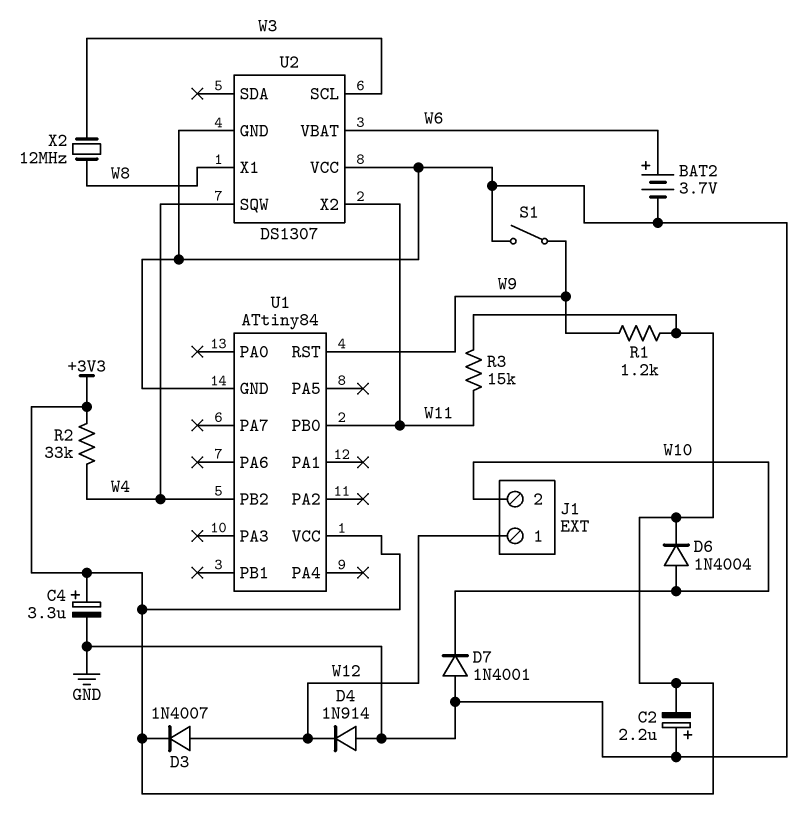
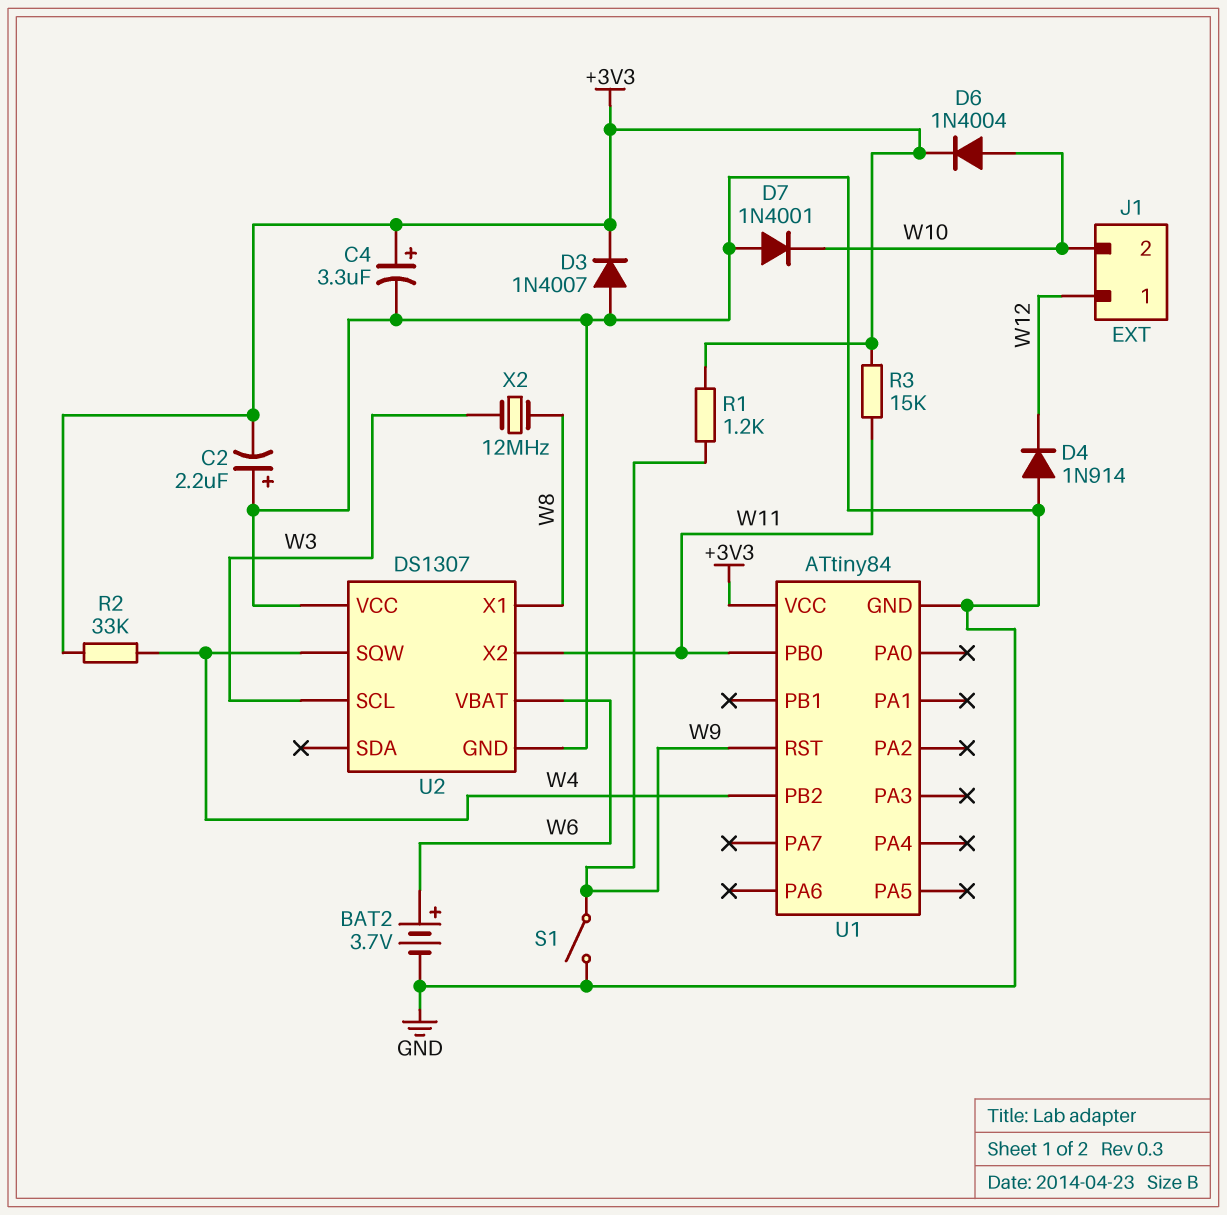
D3: diode 1N4007 (A W12, K +3V3) -> diode 1N4007 (A GND, K +3V3)

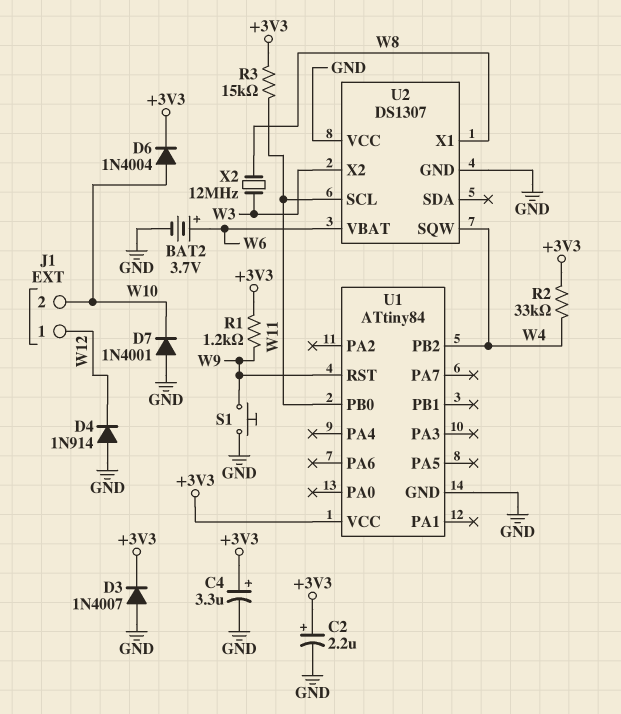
C2: 2.2uF (plus GND, minus +3V3) -> 2.2uF (plus +3V3, minus GND)
S1: switch (GND, W9) -> button (GND, W9)
U2 pin SCL: W3 -> W11
U2 pin X2: W11 -> W3

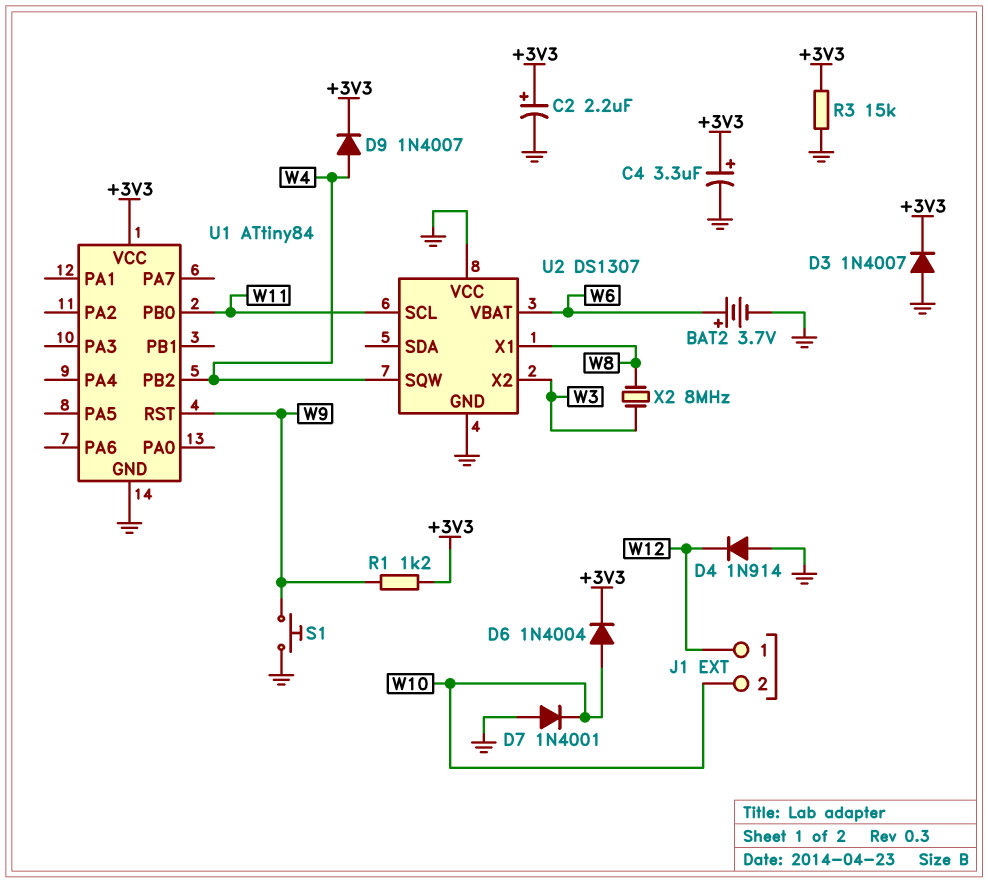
D9: none -> diode 1N4007 (A W4, K +3V3)
R2: 33k (+3V3, W4) -> none
R3: 15k (+3V3, W11) -> 15k (+3V3, GND)
X2: 12MHz (W3, W8) -> 8MHz (W3, W8)

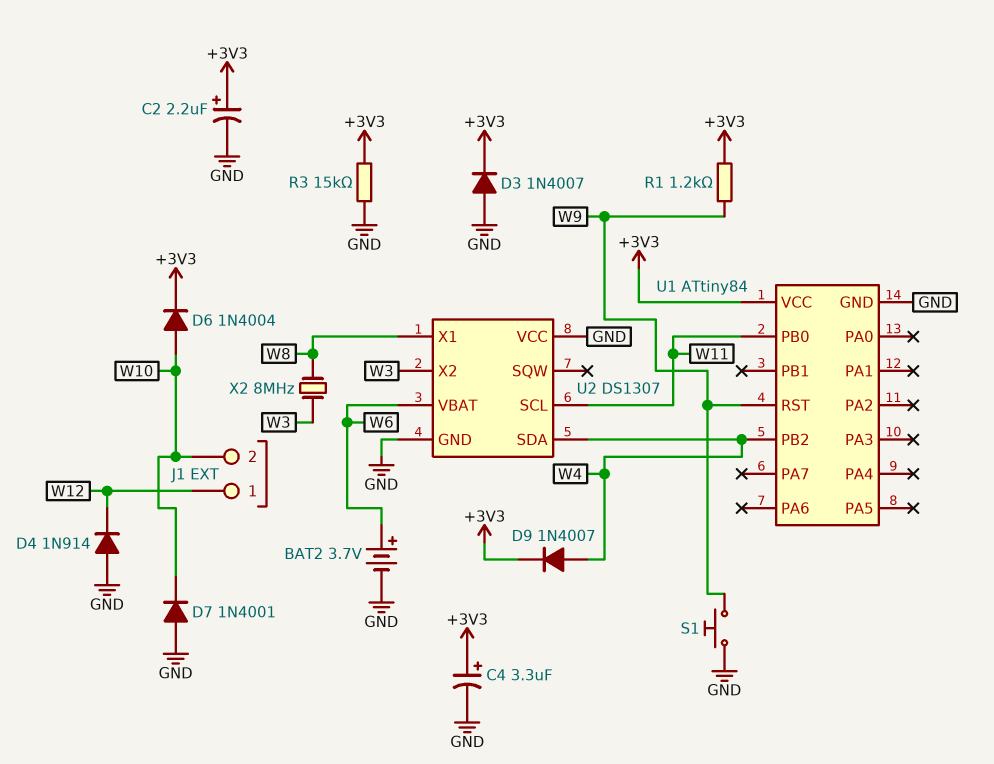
U2 pin SDA: none -> W4
U2 pin SQW: W4 -> none

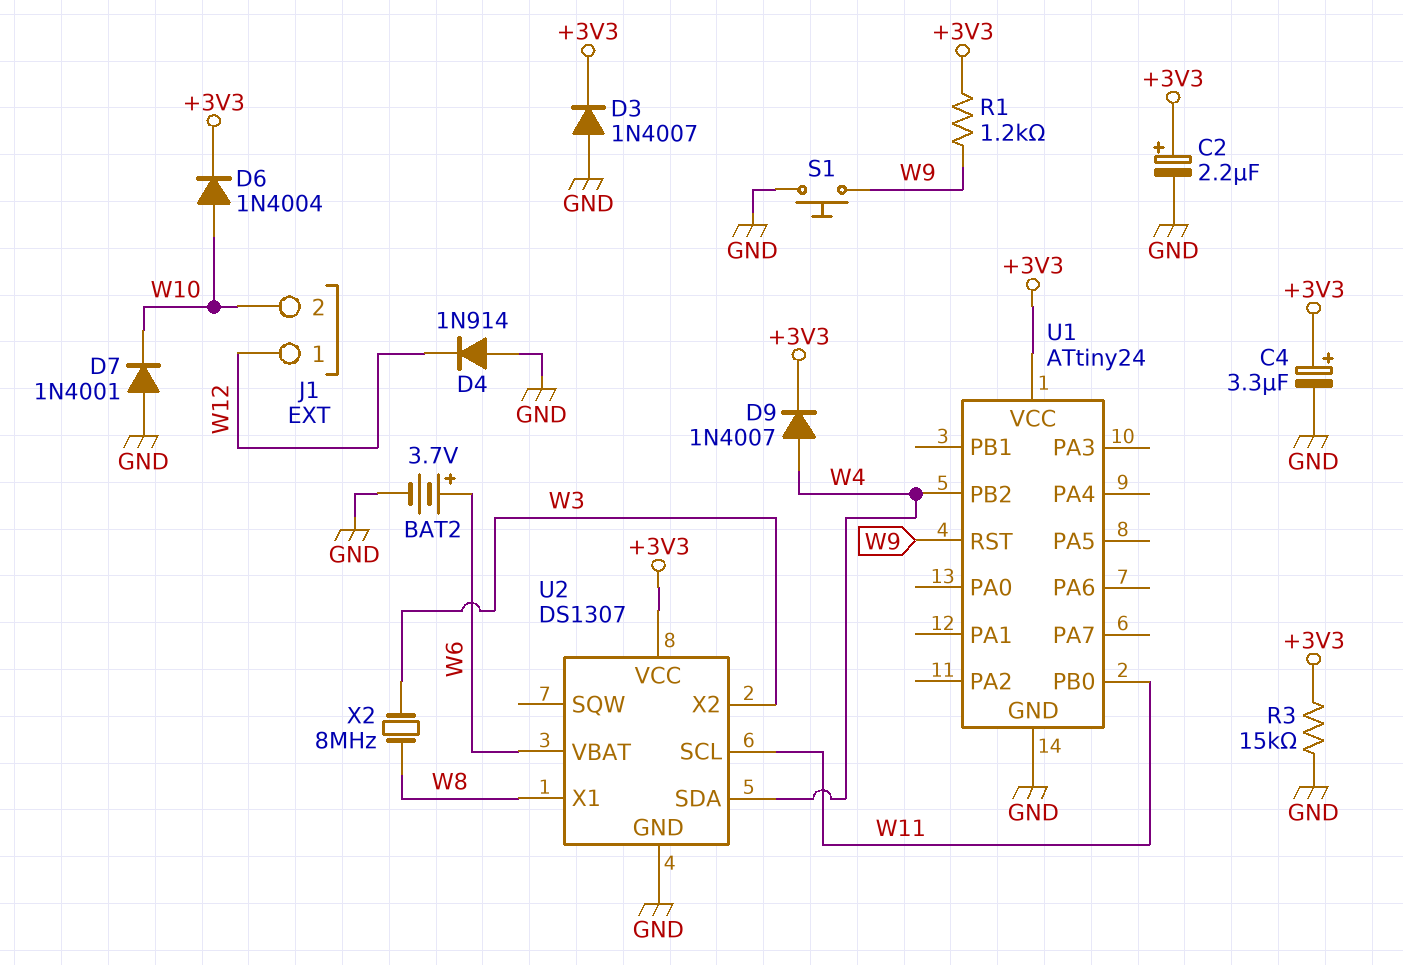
U1: ATtiny84 -> ATtiny24
U2 pin VCC: GND -> +3V3

